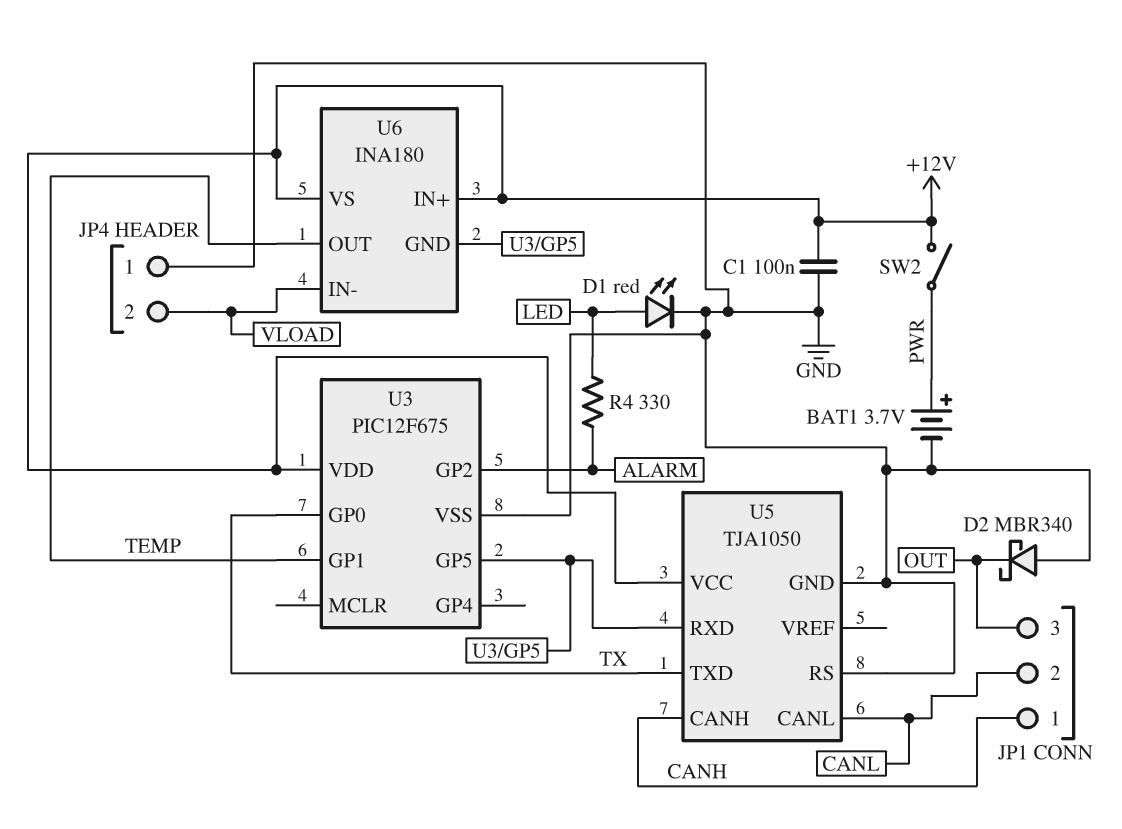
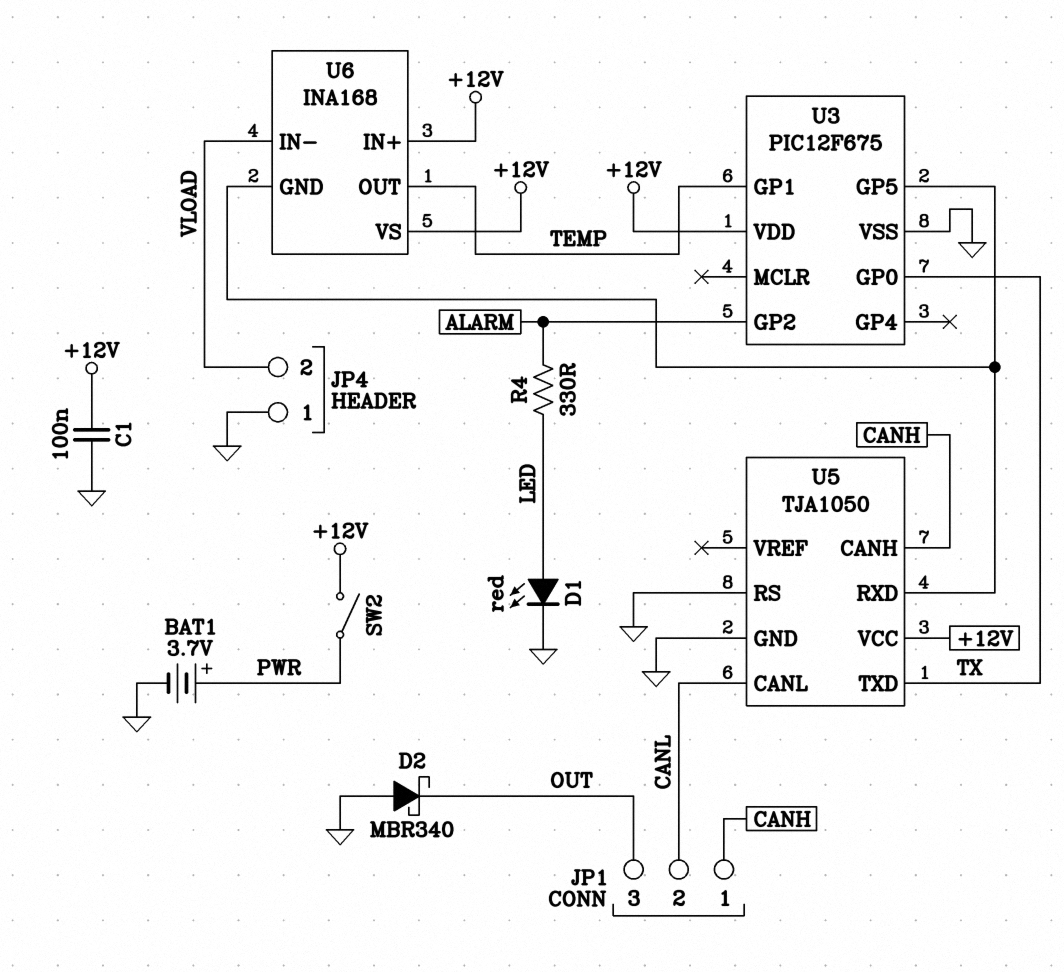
U6: INA180 -> INA168

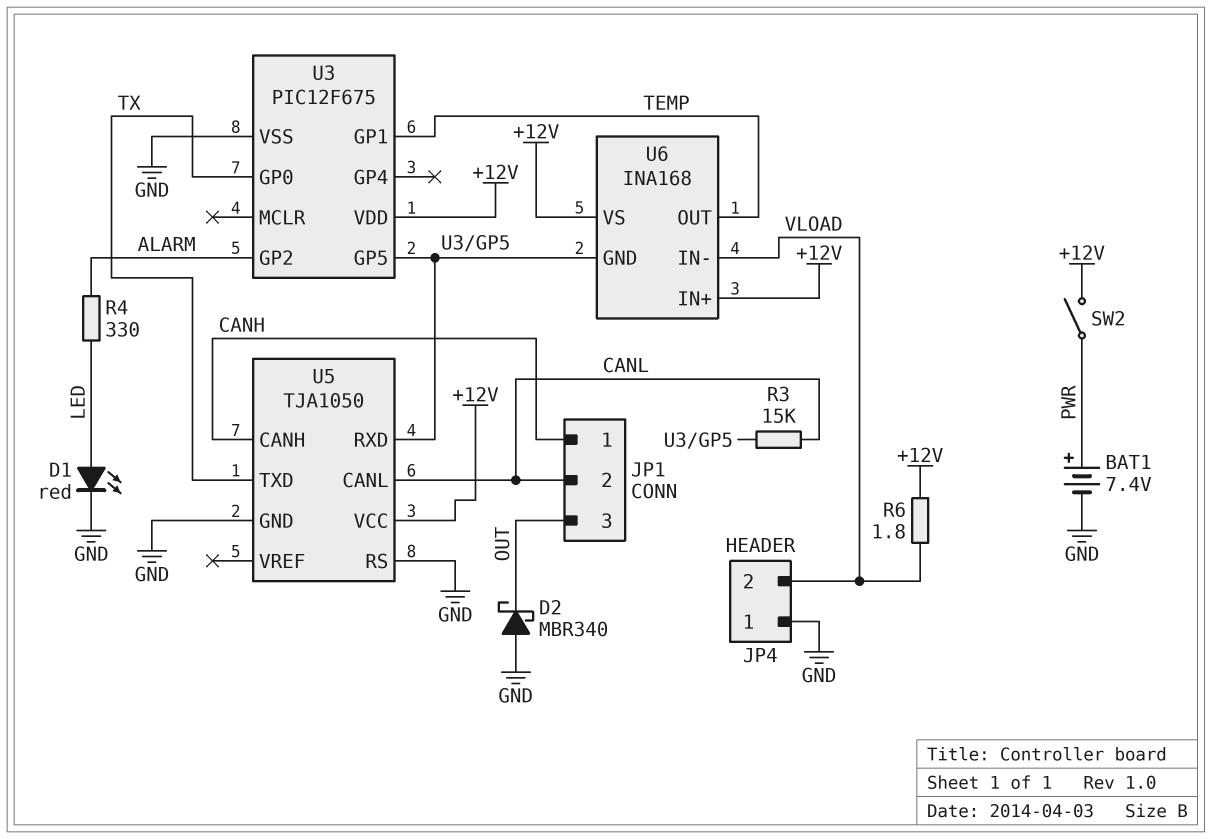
BAT1: 3.7V (plus PWR, minus GND) -> 7.4V (plus PWR, minus GND)
C1: 100nF (+12V, GND) -> none
R3: none -> 15k (CANL, U3/GP5)
R6: none -> 1.8 (+12V, VLOAD)

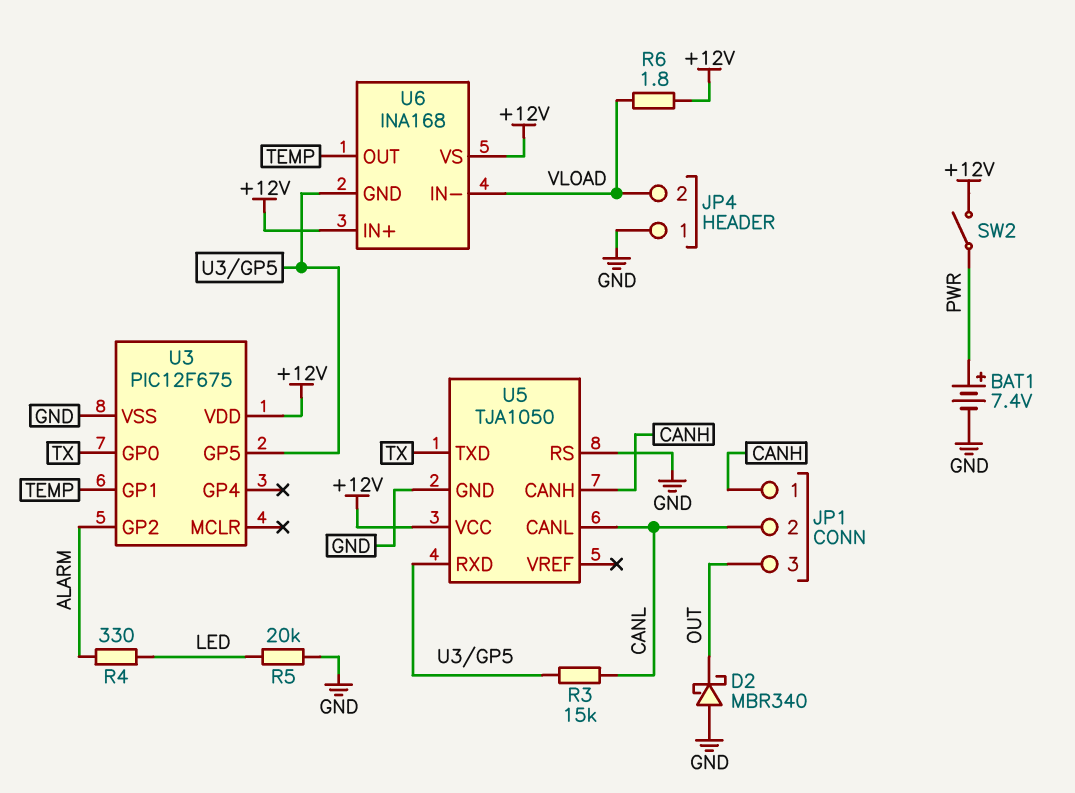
D1: LED red (A LED, K GND) -> none
R5: none -> 20k (GND, LED)

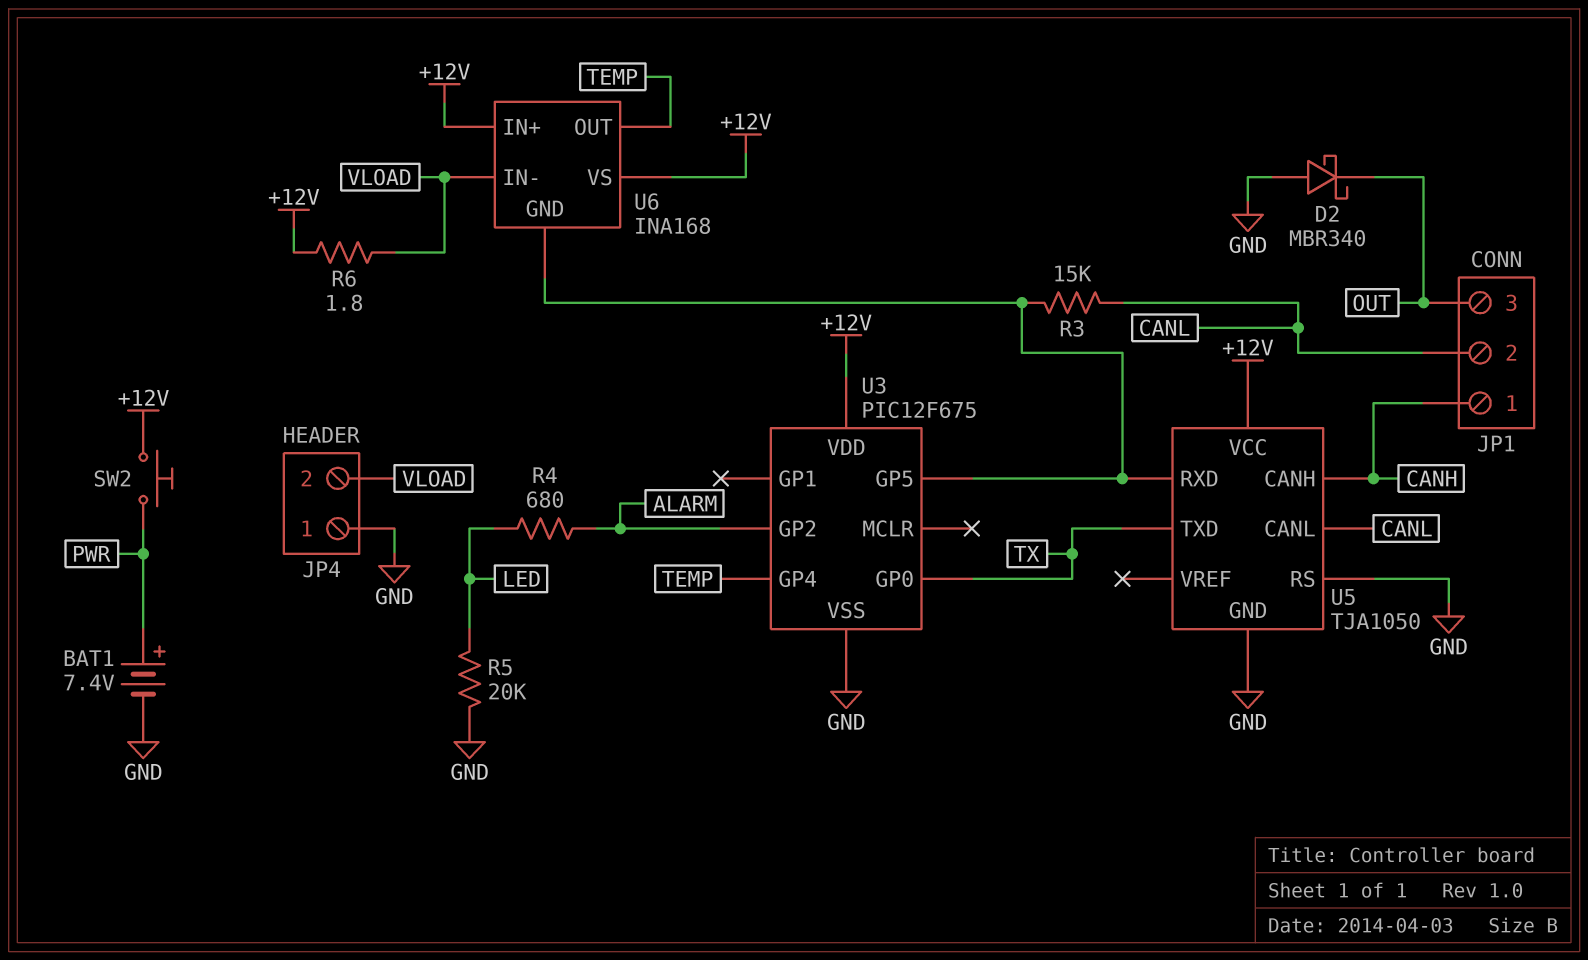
R4: 330 (ALARM, LED) -> 680 (ALARM, LED)
SW2: switch (+12V, PWR) -> button (+12V, PWR)
U3 pin GP1: TEMP -> none
U3 pin GP4: none -> TEMP

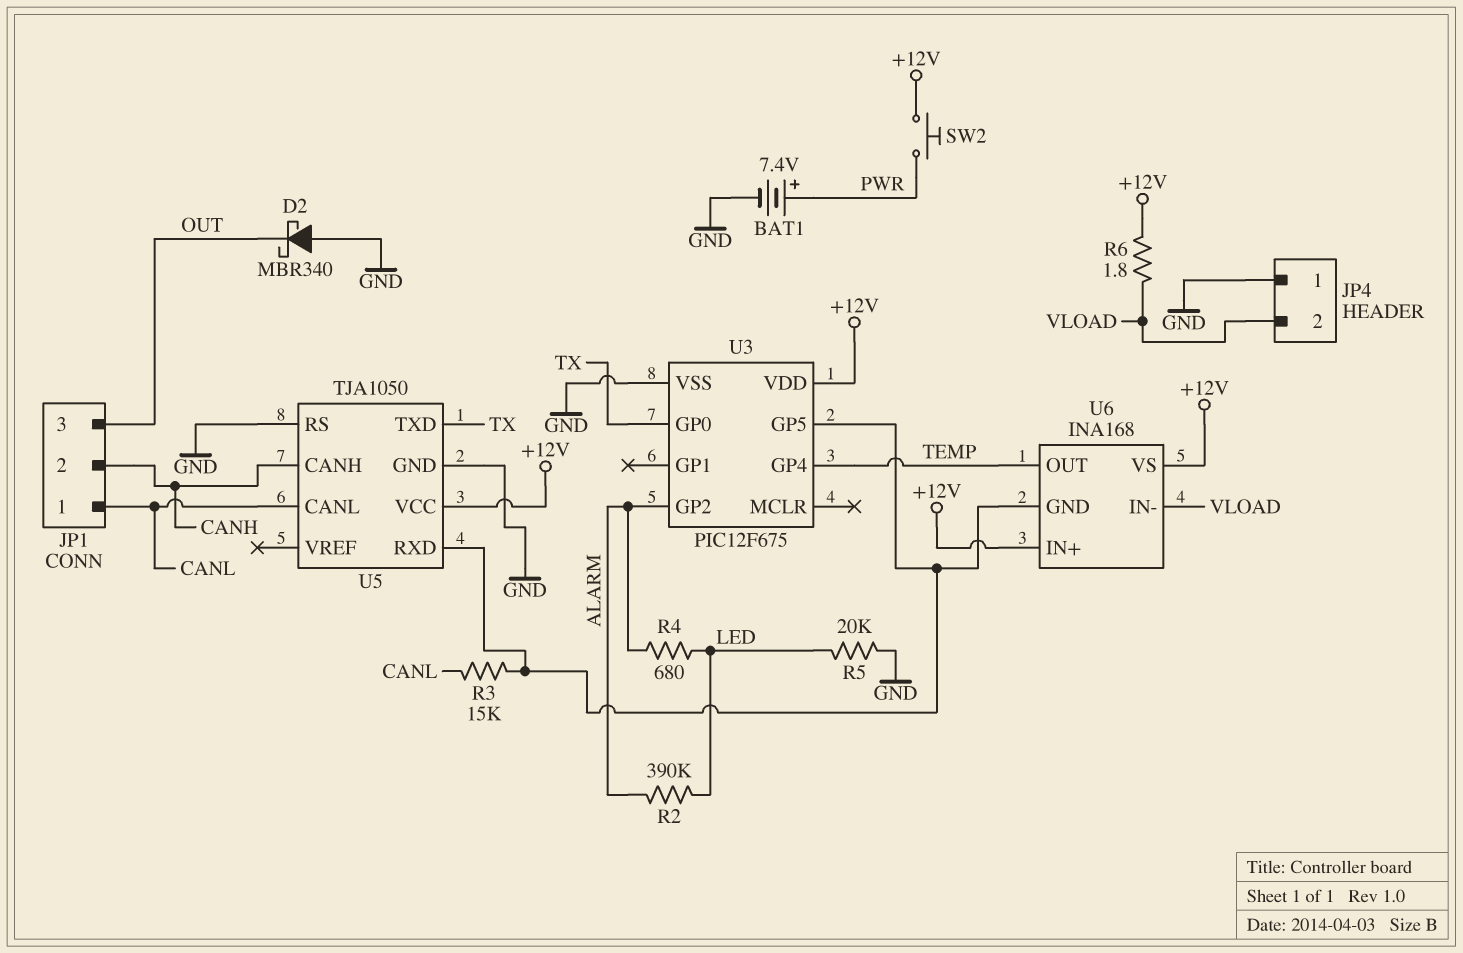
JP1 pin 1: CANH -> CANL
JP1 pin 2: CANL -> CANH
R2: none -> 390k (ALARM, LED)

